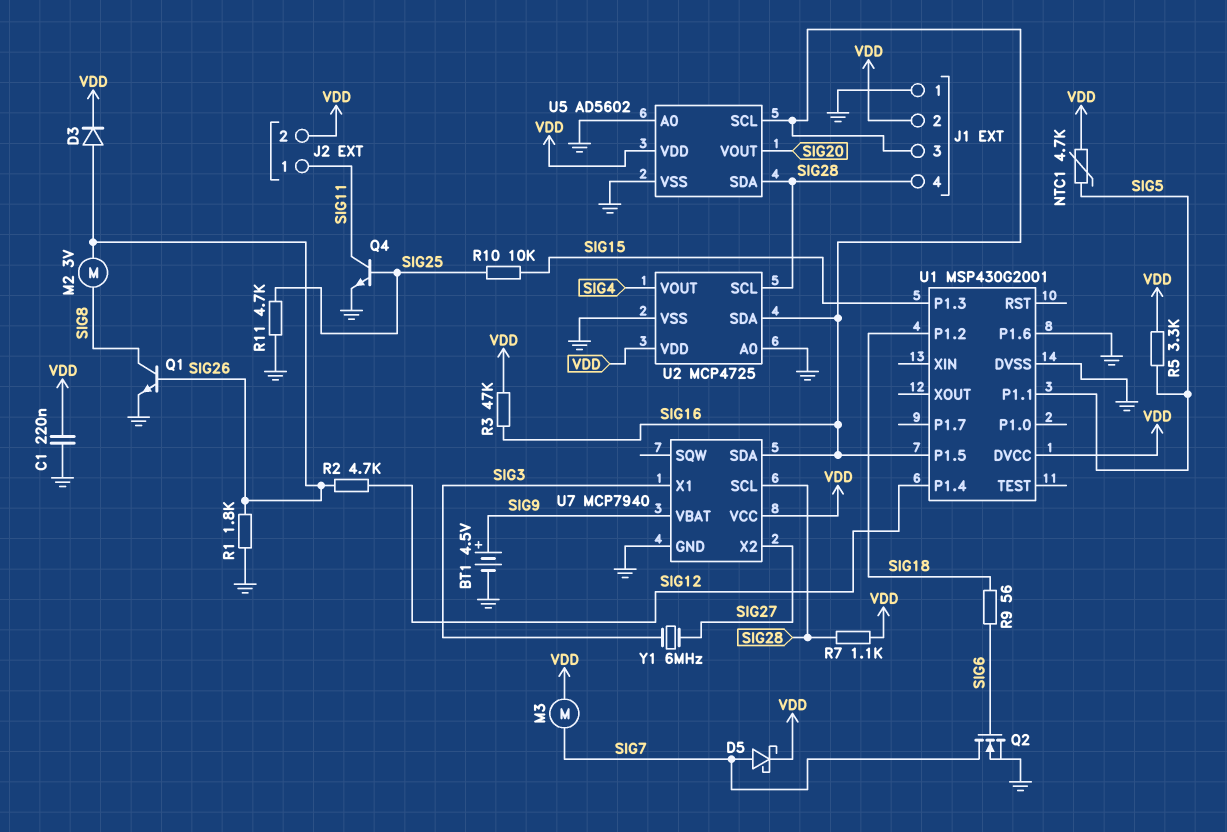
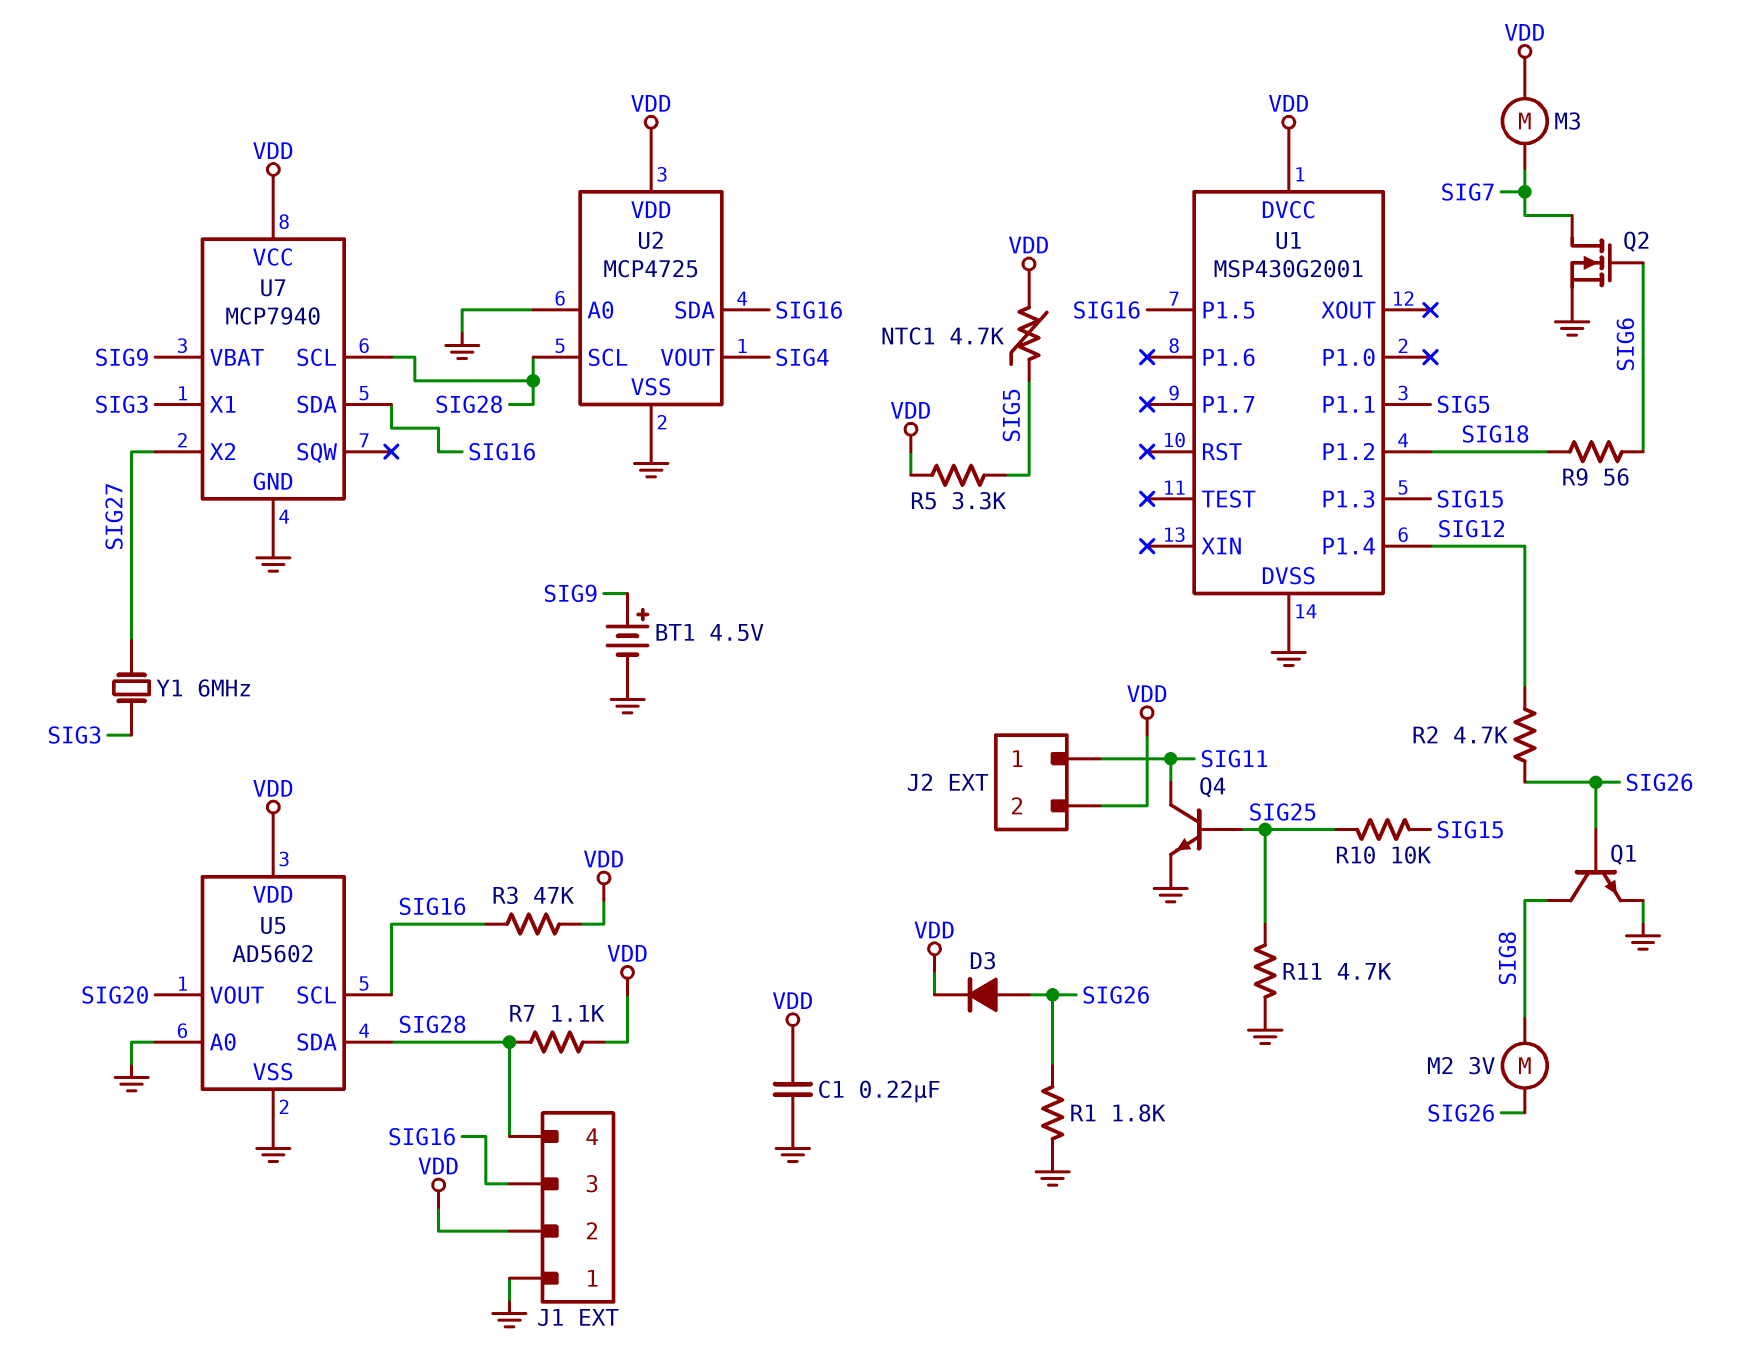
D5: schottky (A SIG7, K VDD) -> none
U1 pin P1.6: GND -> none

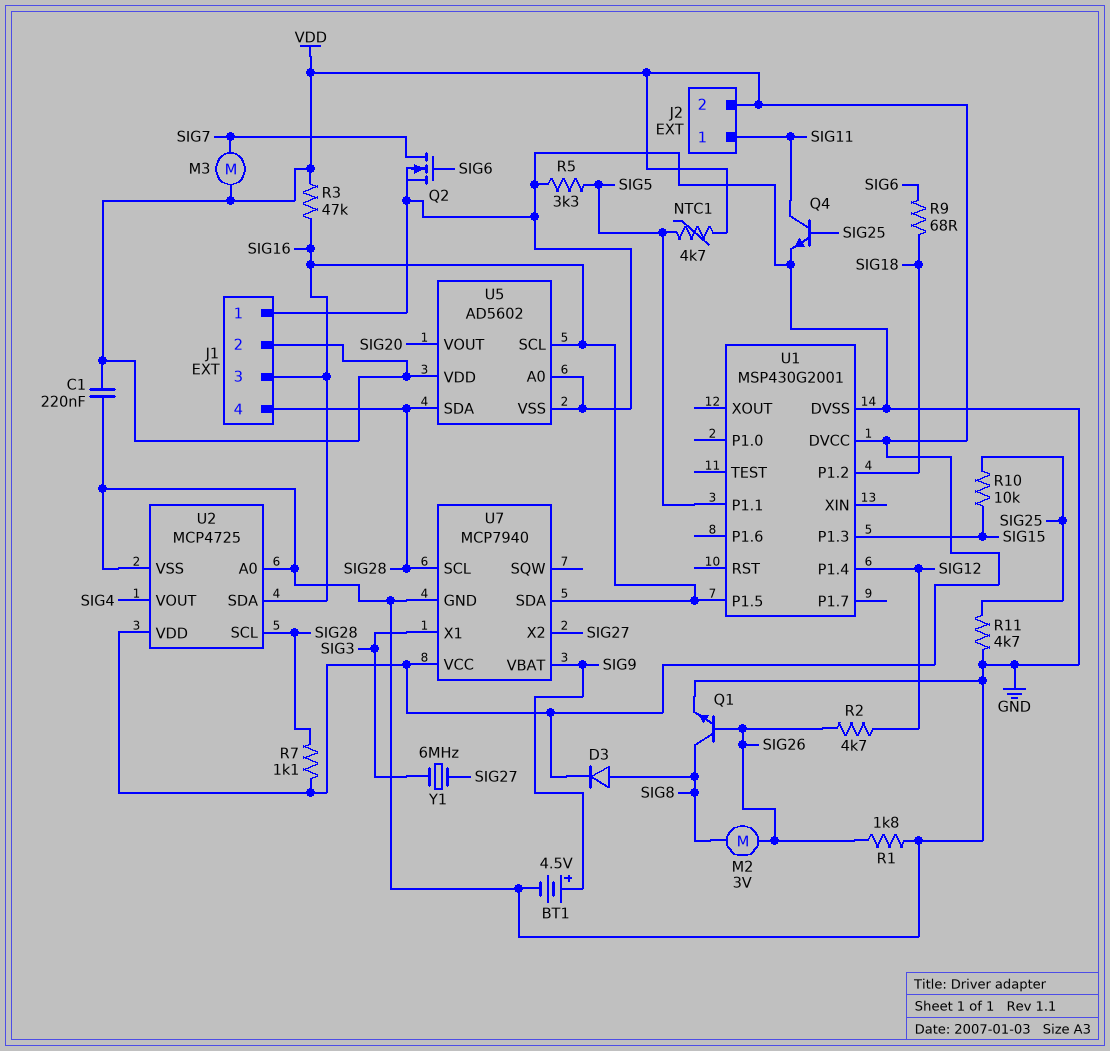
D3: diode (A SIG26, K VDD) -> diode (A SIG8, K VDD)
R5: 3.3k (SIG5, VDD) -> 3.3k (GND, SIG5)
R9: 56 (SIG6, SIG18) -> 68 (SIG6, SIG18)

